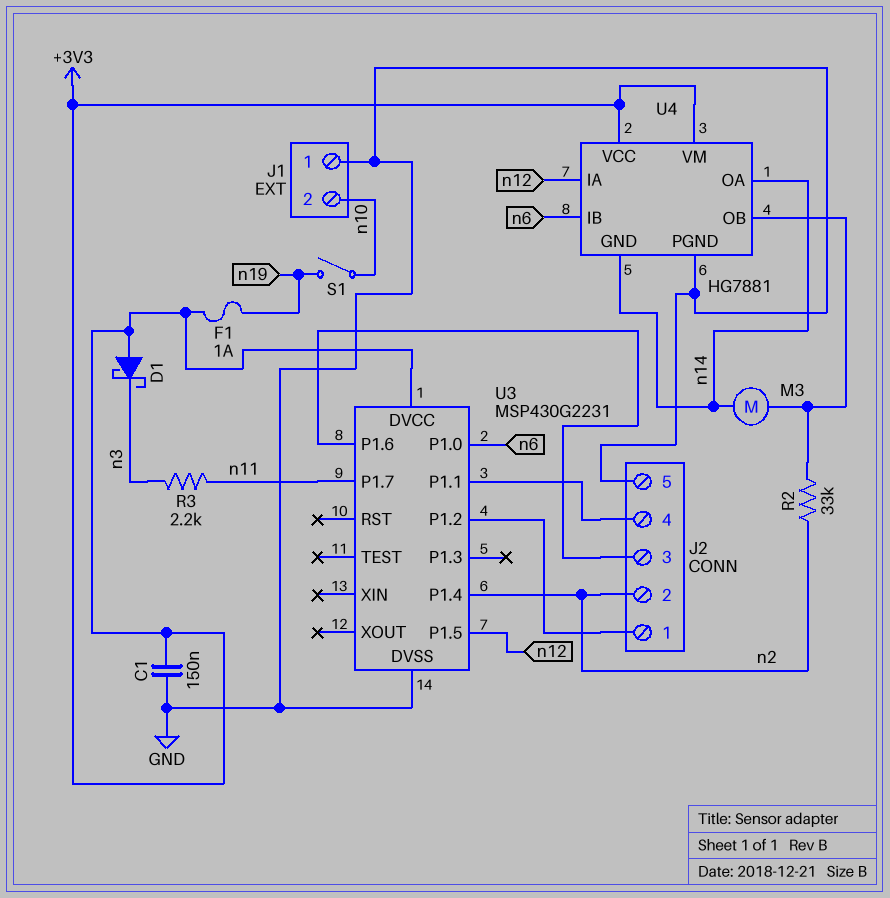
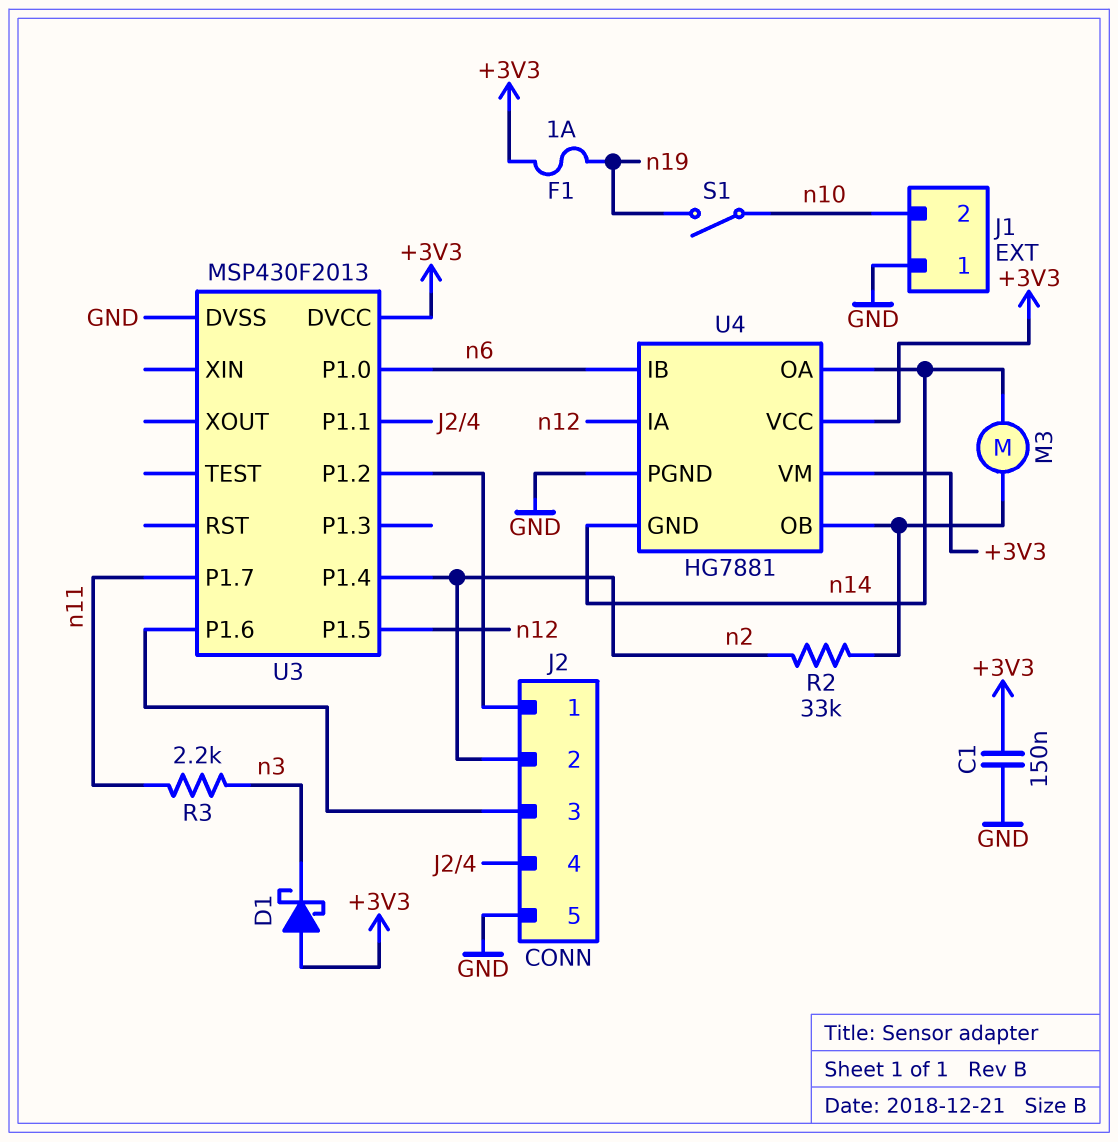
U3: MSP430G2231 -> MSP430F2013

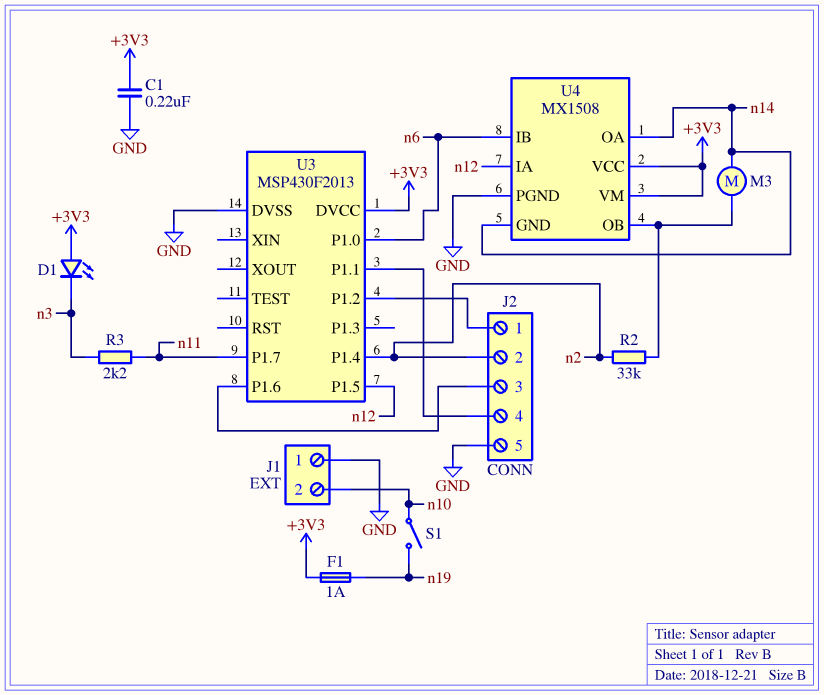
C1: 150nF (+3V3, GND) -> 220nF (+3V3, GND)
D1: schottky (A +3V3, K n3) -> LED (A +3V3, K n3)
U4: HG7881 -> MX1508

